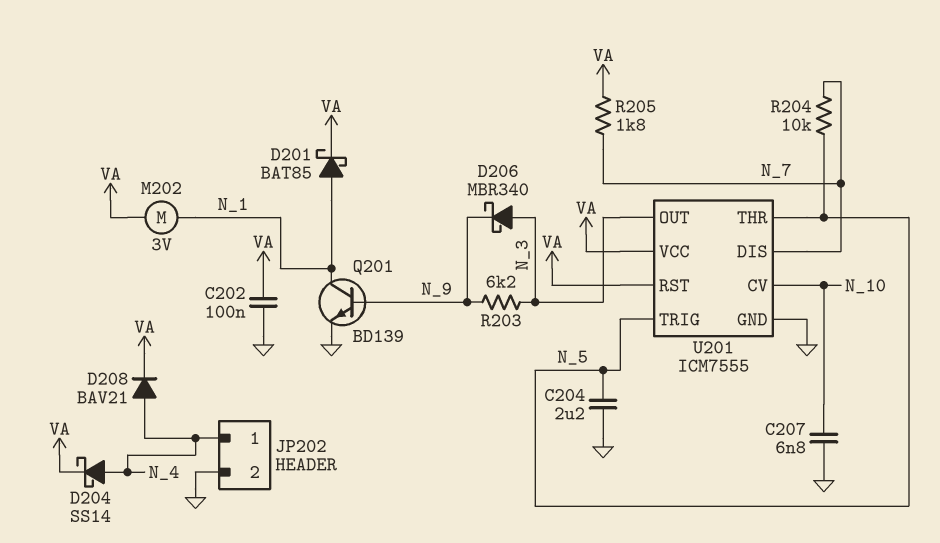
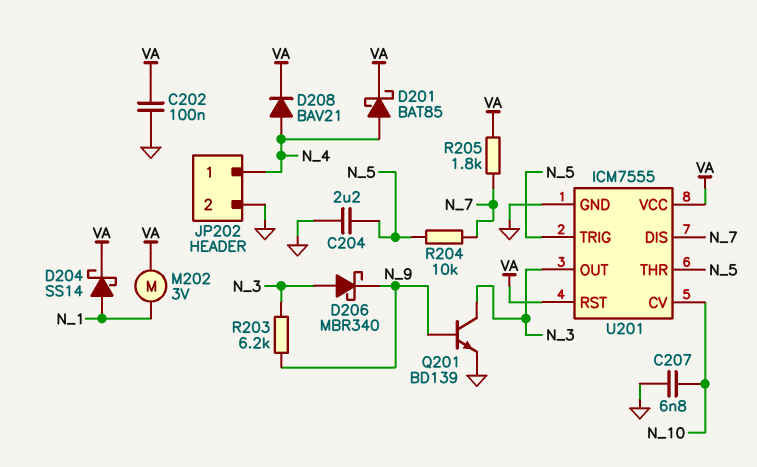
D201: schottky BAT85 (A N_1, K VA) -> schottky BAT85 (A N_4, K VA)
D204: schottky SS14 (A N_4, K VA) -> schottky SS14 (A N_1, K VA)
Q201: NPN BD139 (B N_9, C N_1, E GND) -> NPN BD139 (B N_9, C N_3, E GND)

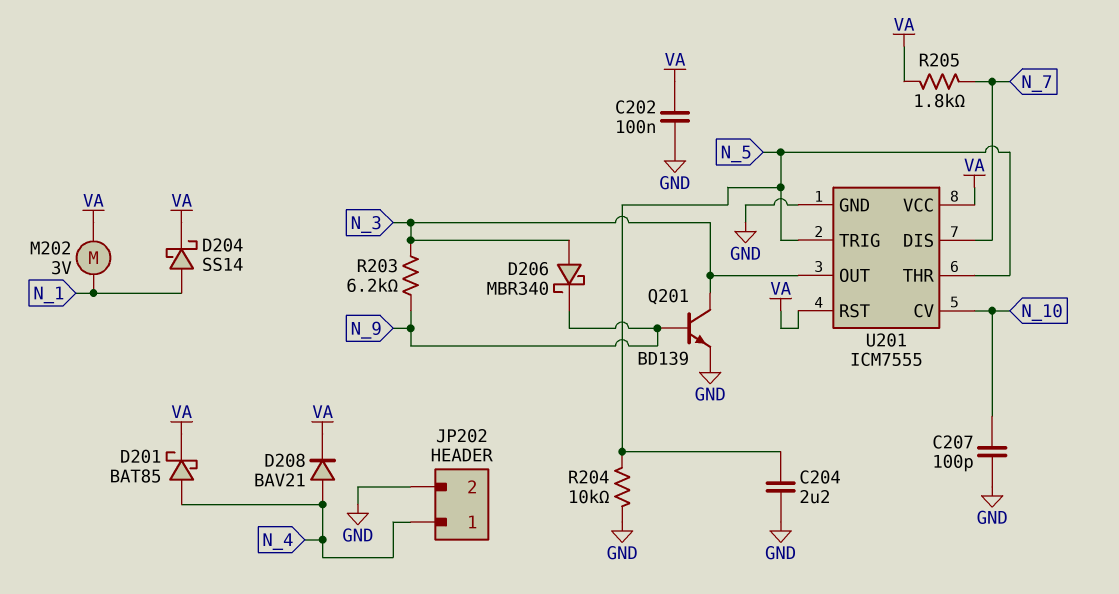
C207: 6.8nF (GND, N_10) -> 100pF (GND, N_10)
R204: 10k (N_5, N_7) -> 10k (GND, N_5)

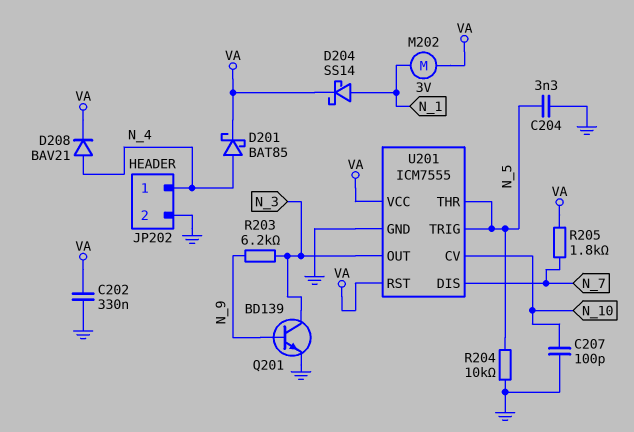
C202: 100nF (GND, VA) -> 330nF (GND, VA)
C204: 2.2uF (GND, N_5) -> 3.3nF (GND, N_5)
D206: schottky MBR340 (A N_3, K N_9) -> none

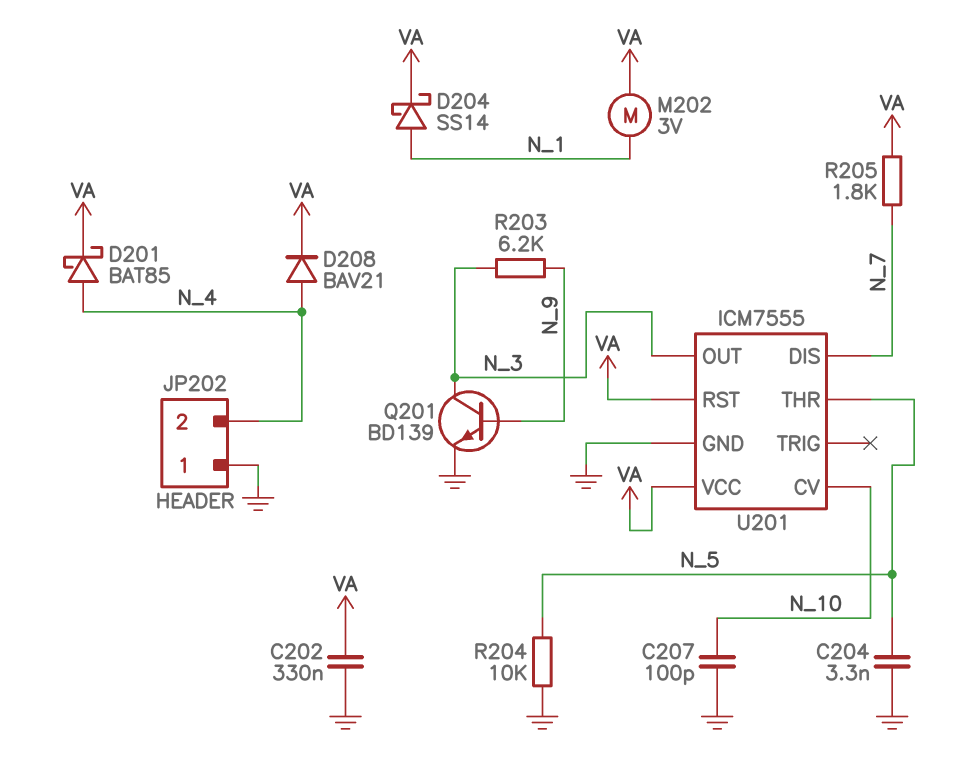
JP202 pin 1: N_4 -> GND
JP202 pin 2: GND -> N_4
U201 pin TRIG: N_5 -> none

